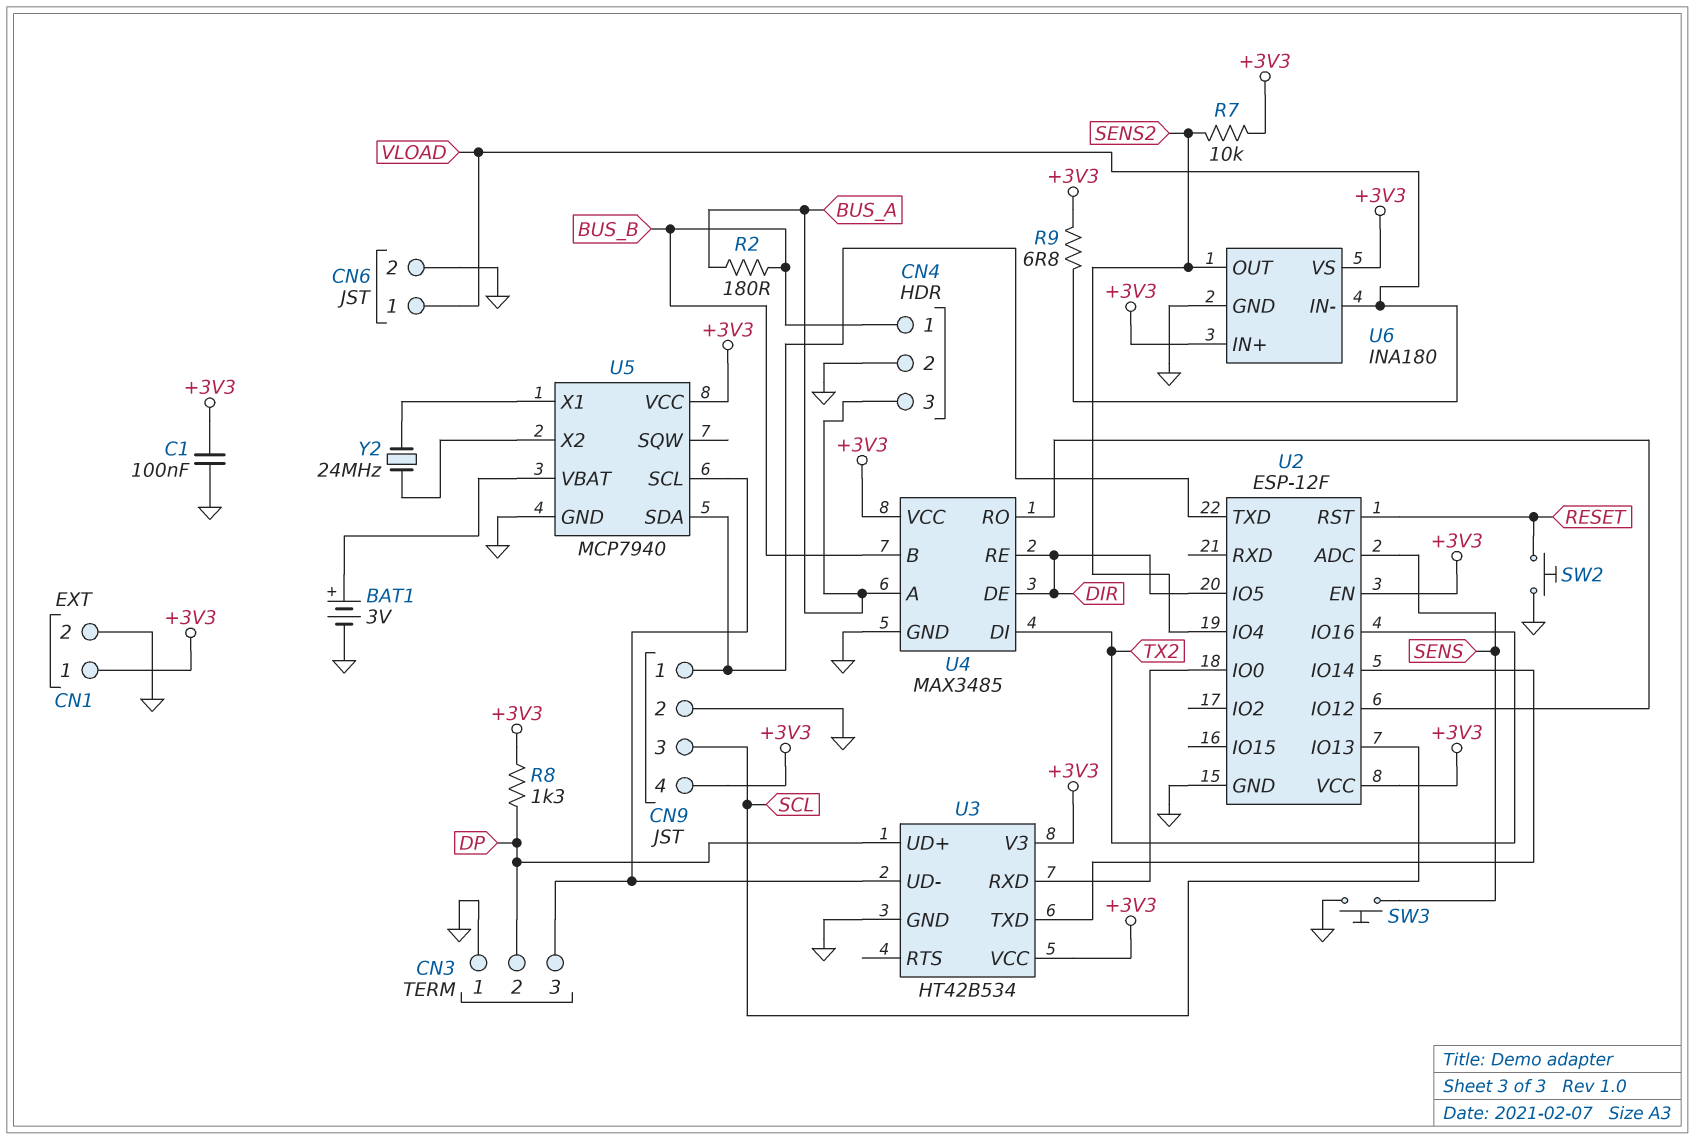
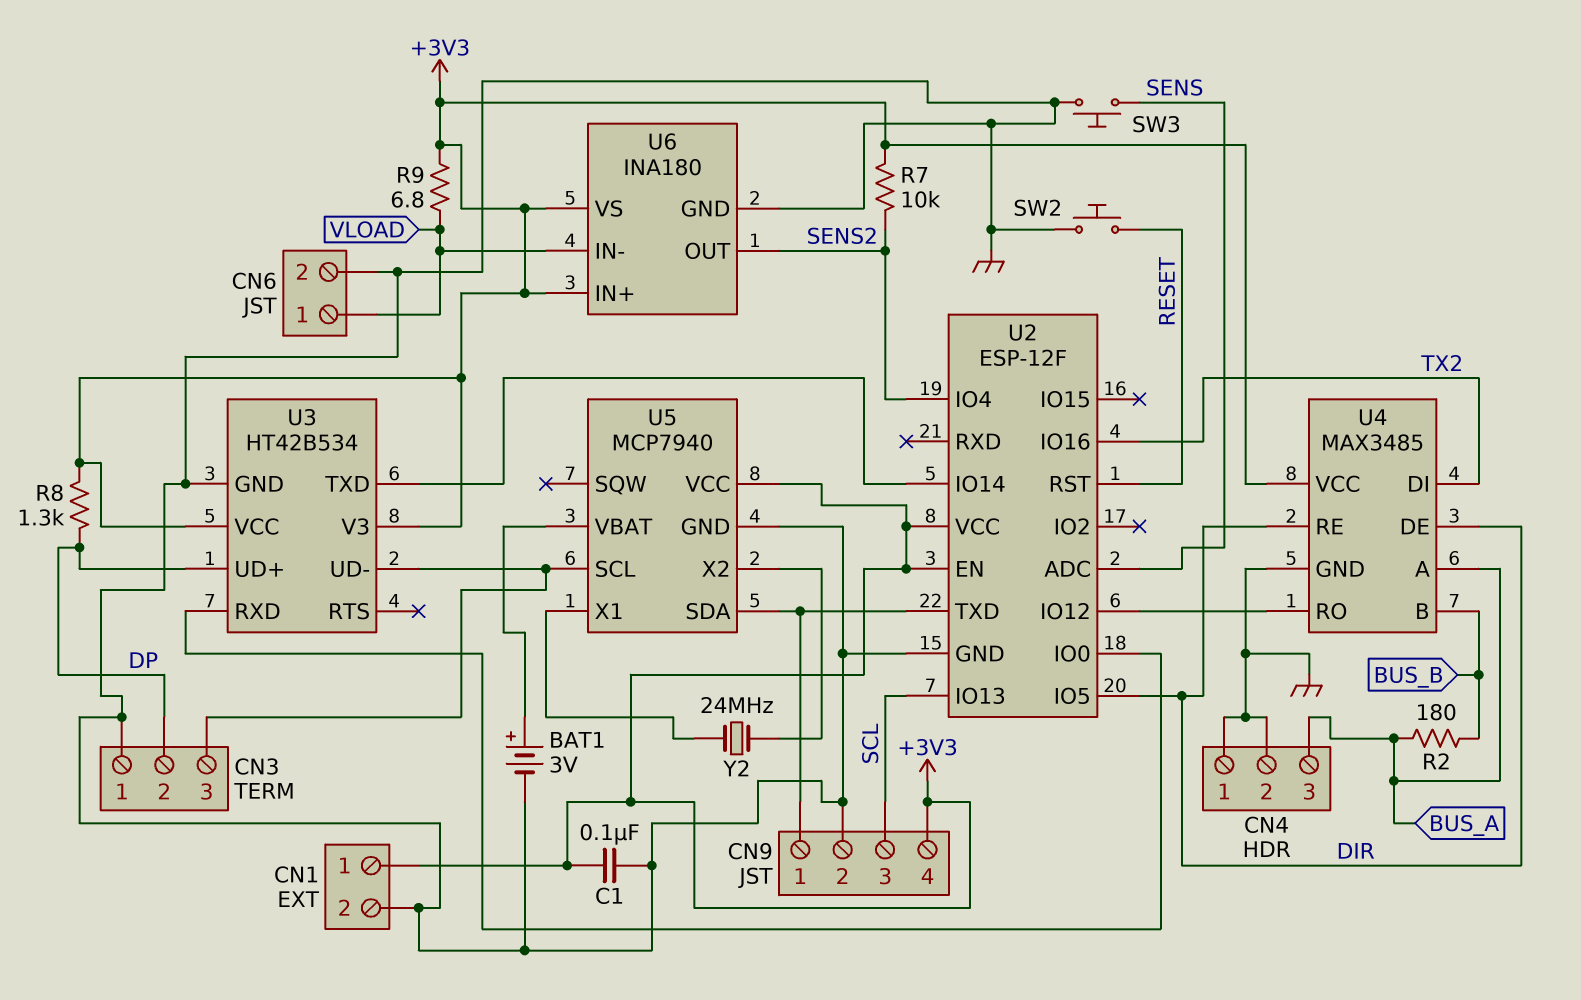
CN4 pin 1: BUS_B -> GND

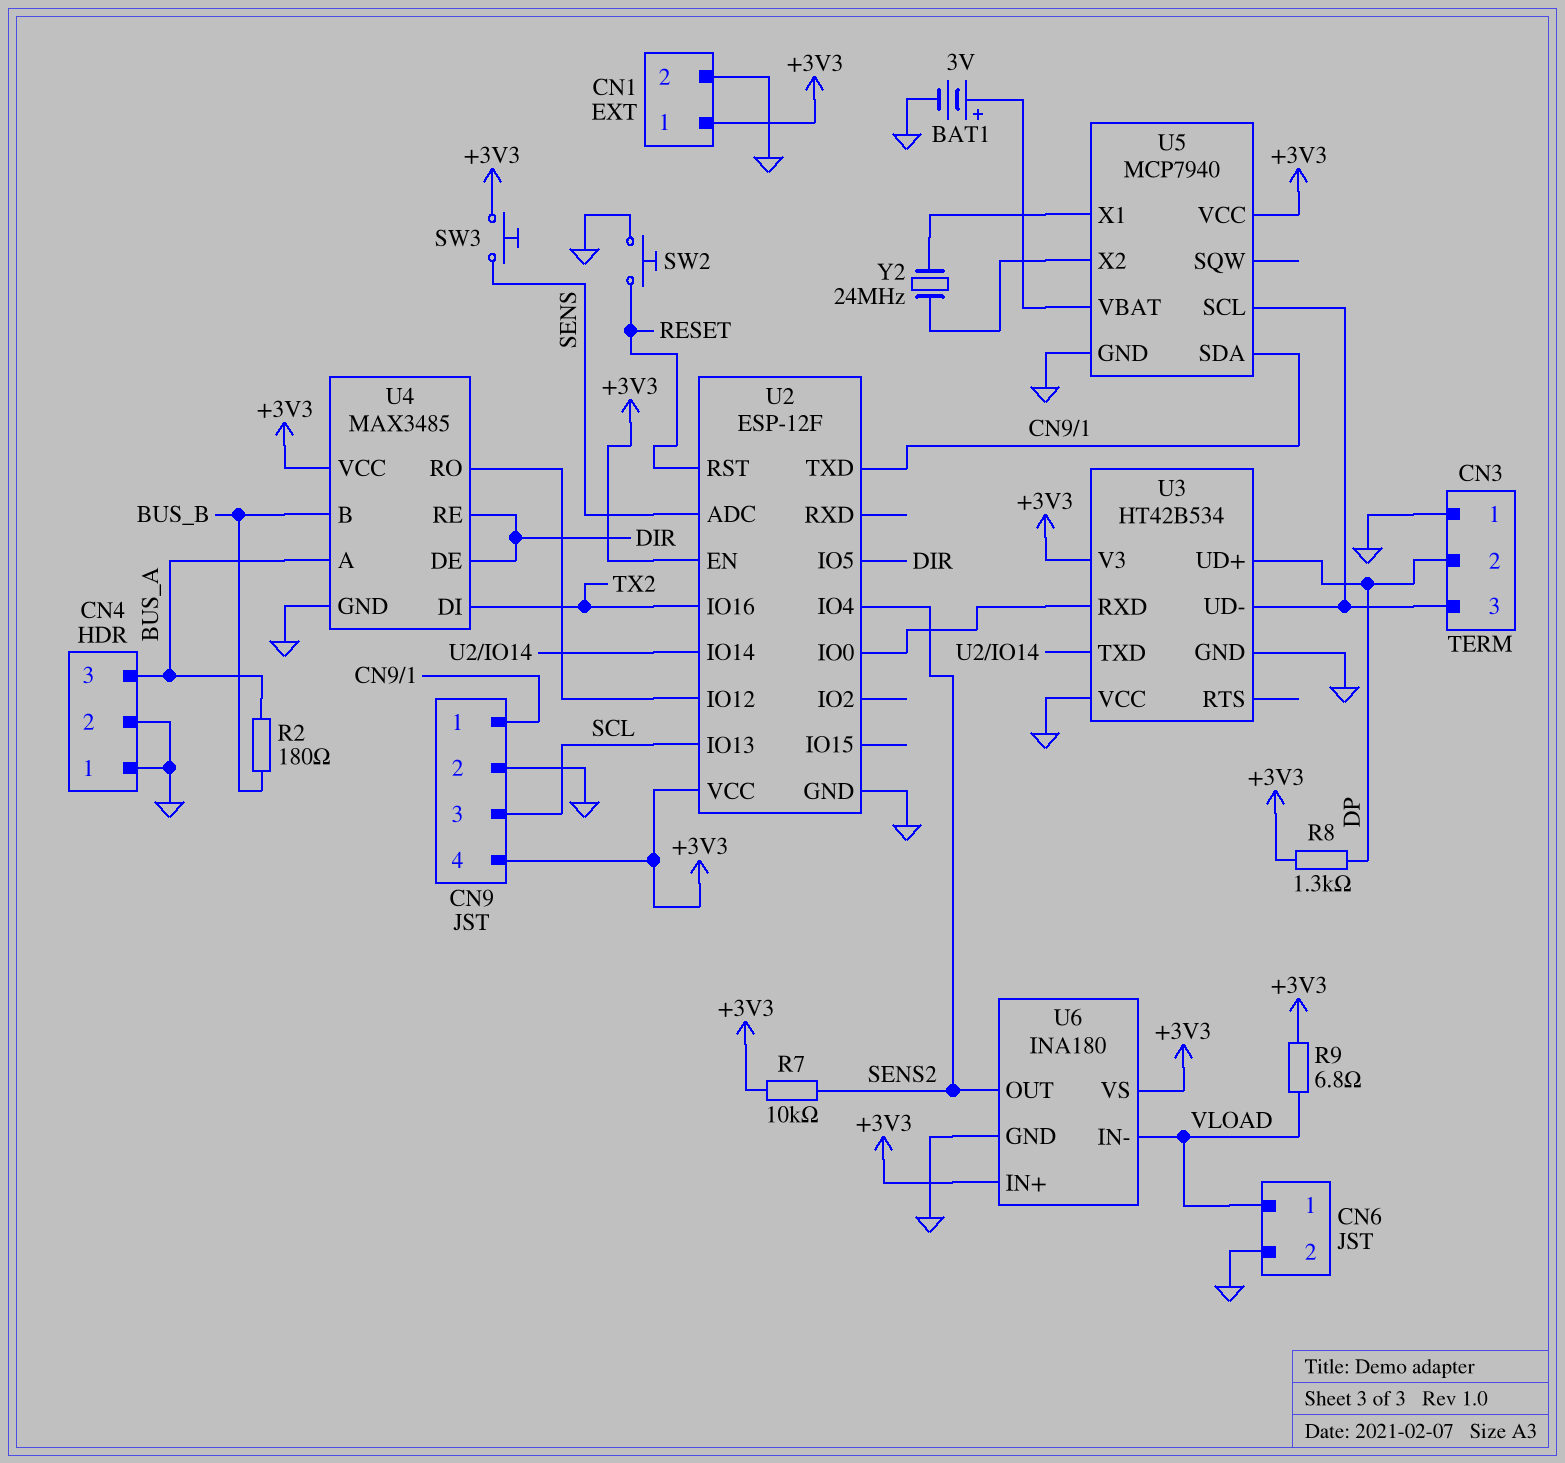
C1: 100nF (+3V3, GND) -> none
SW3: button (GND, SENS) -> button (+3V3, SENS)
U3 pin VCC: +3V3 -> GND

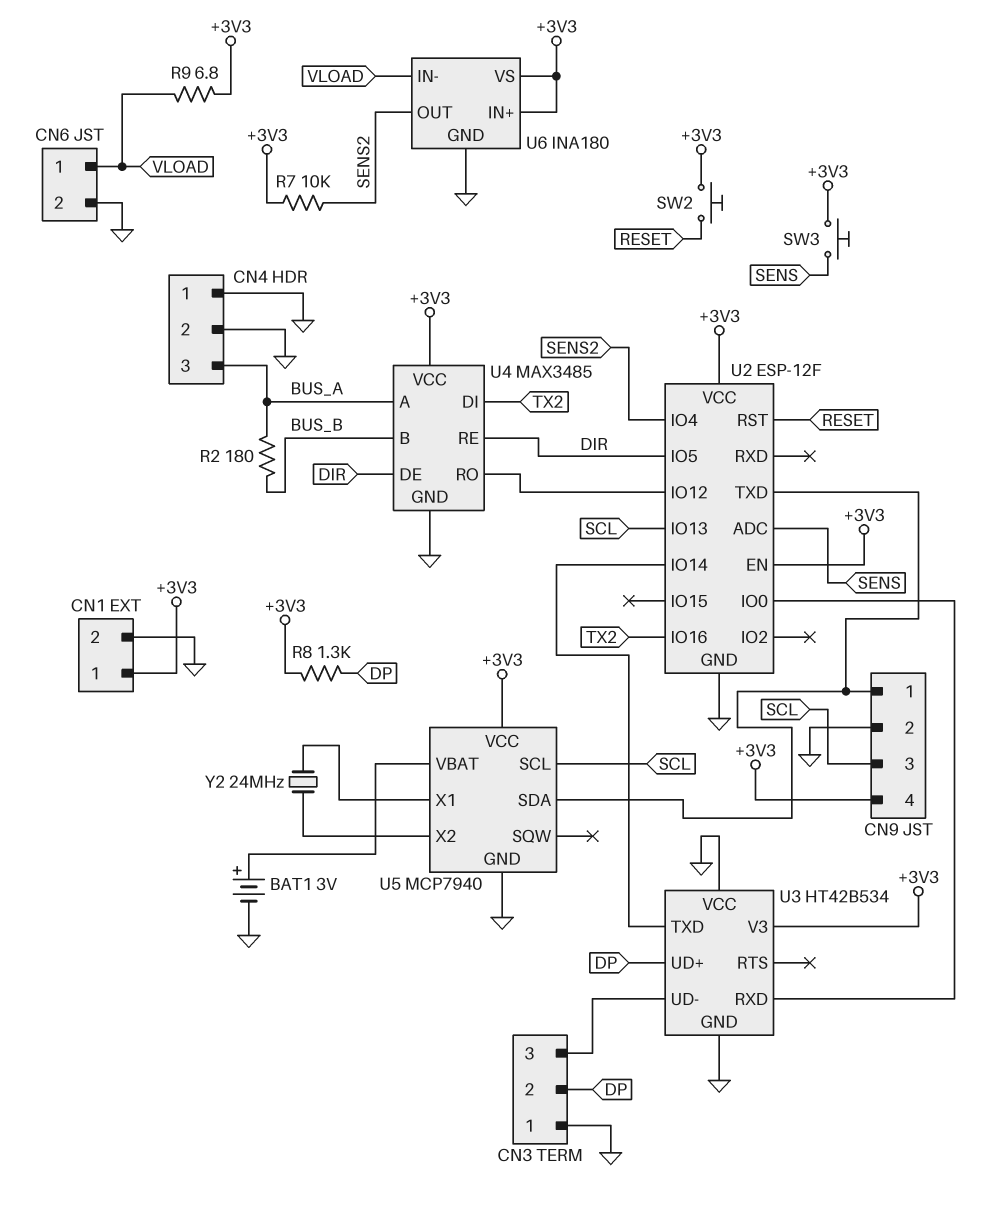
SW2: button (GND, RESET) -> button (+3V3, RESET)
U5 pin SCL: CN3/3 -> SCL

